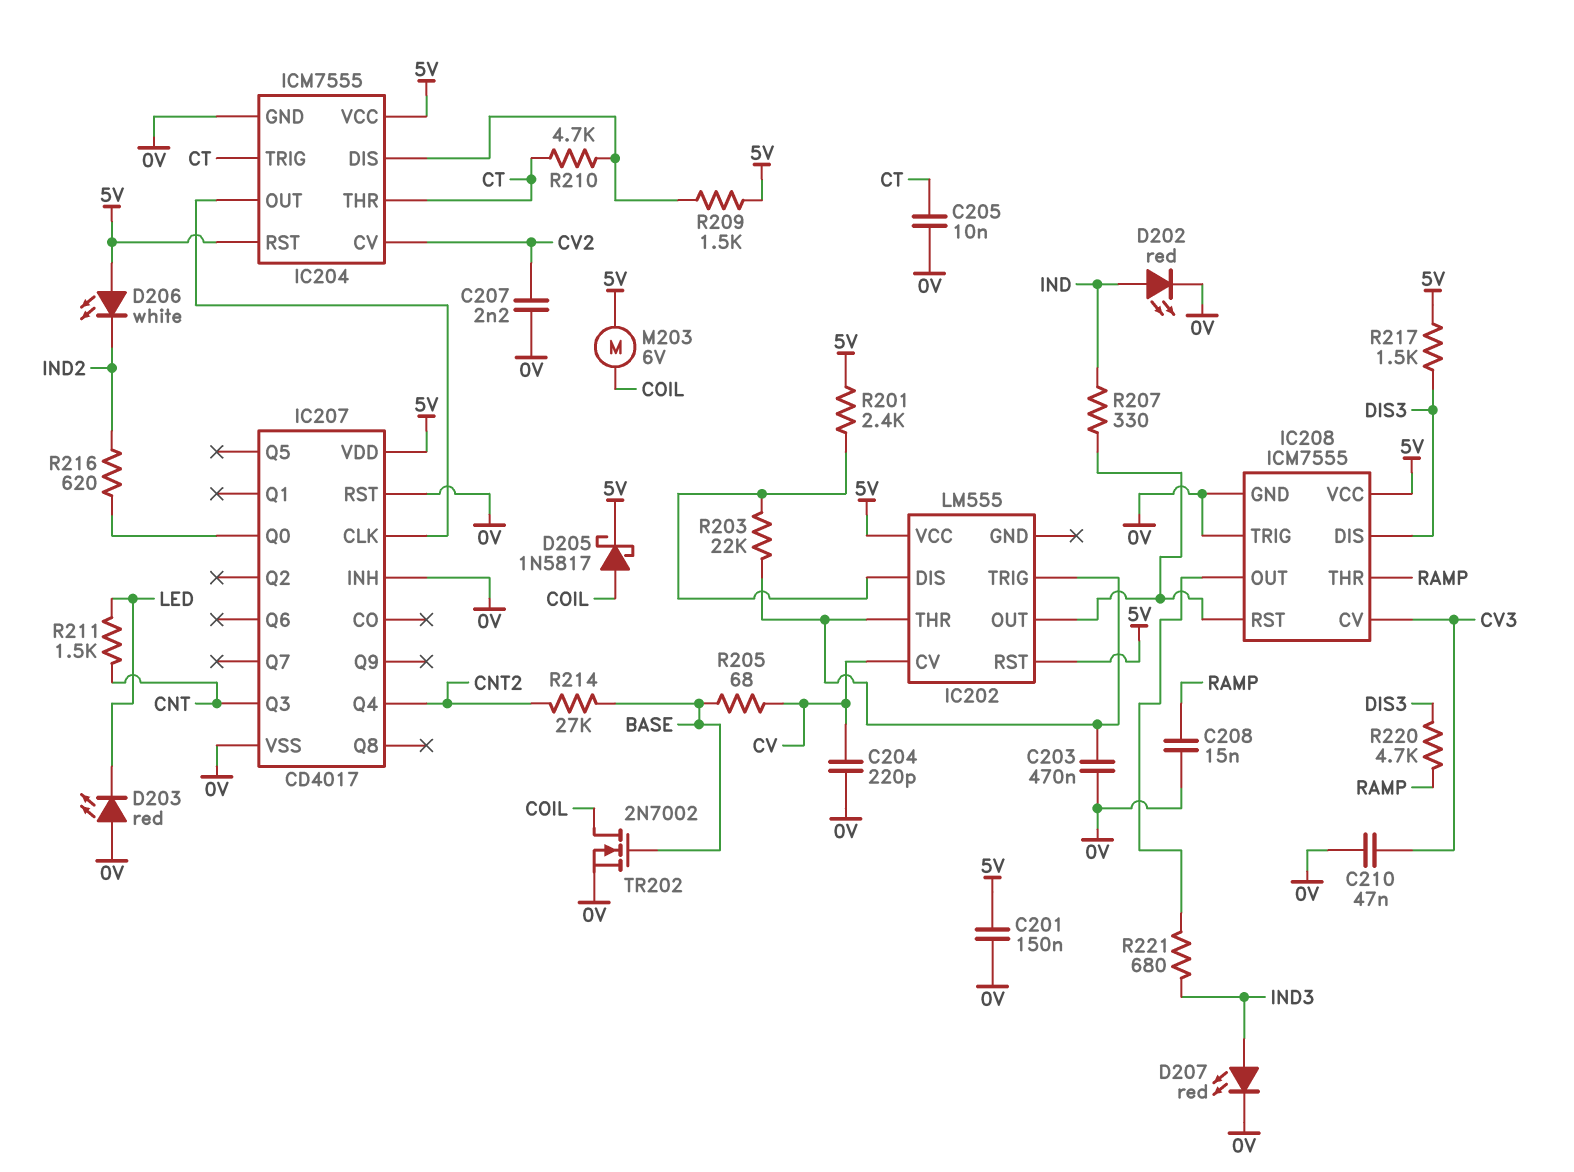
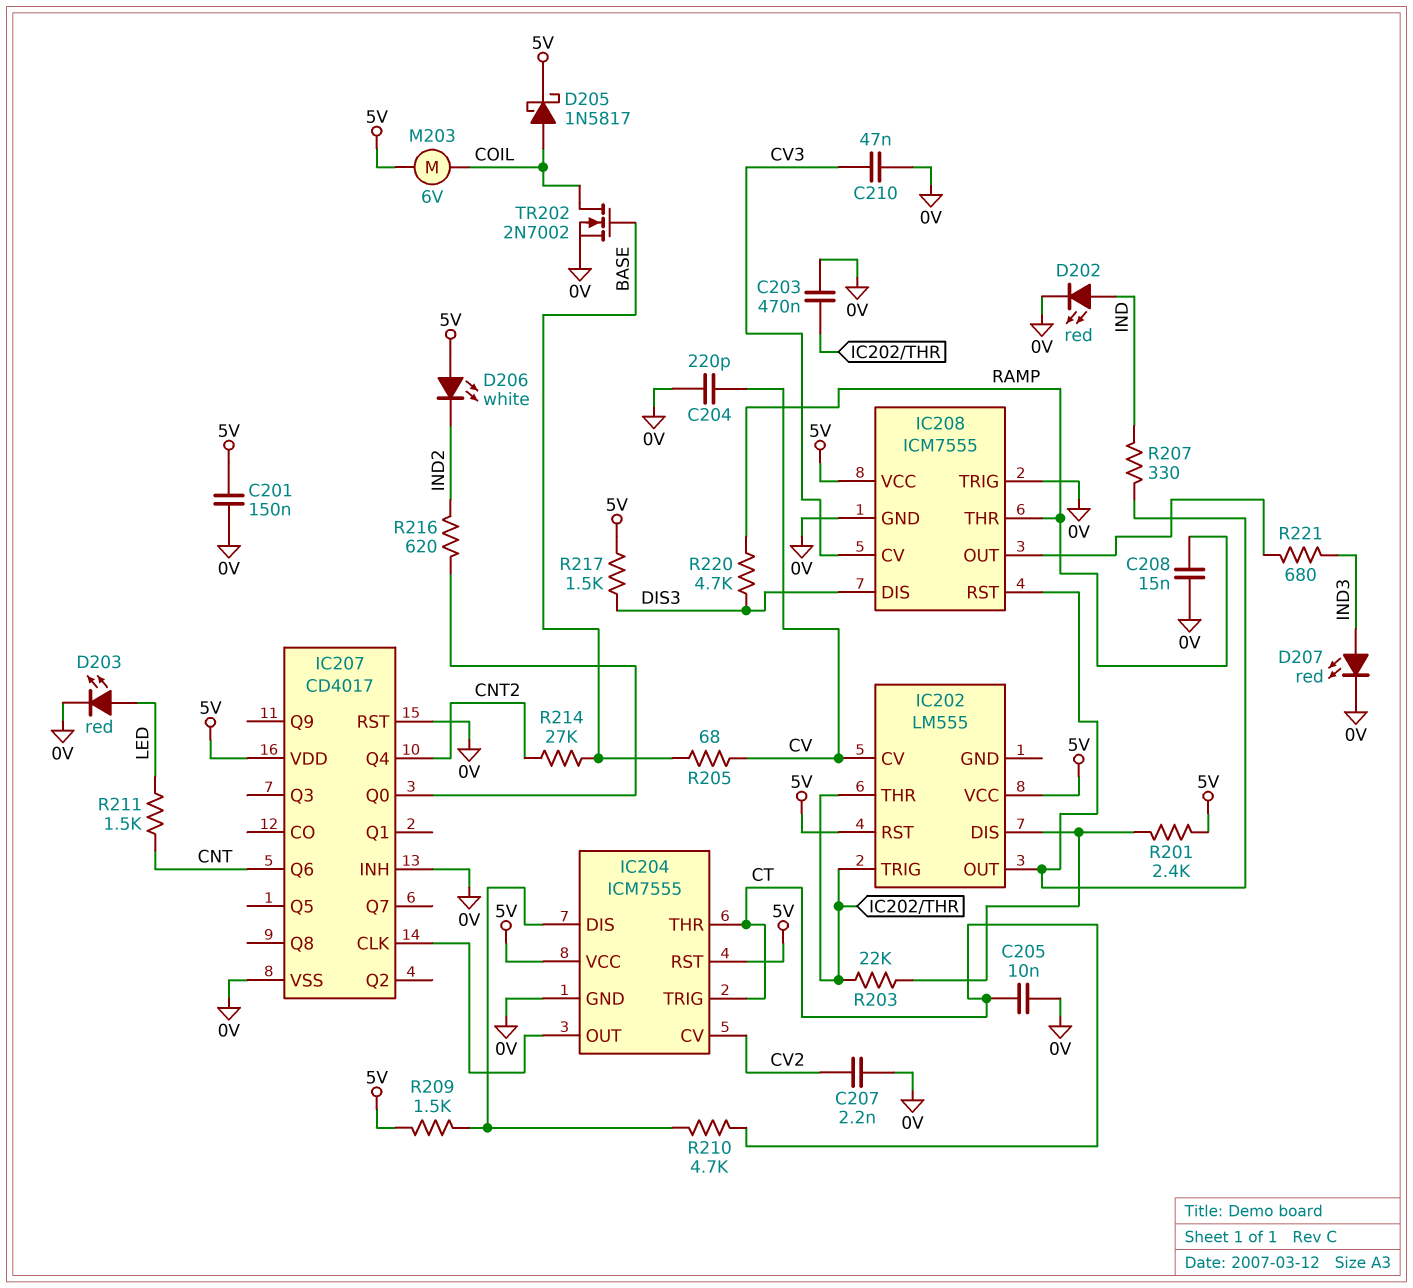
D203: LED red (A 0V, K LED) -> LED red (A LED, K 0V)
IC207 pin Q3: CNT -> none
IC207 pin Q6: none -> CNT

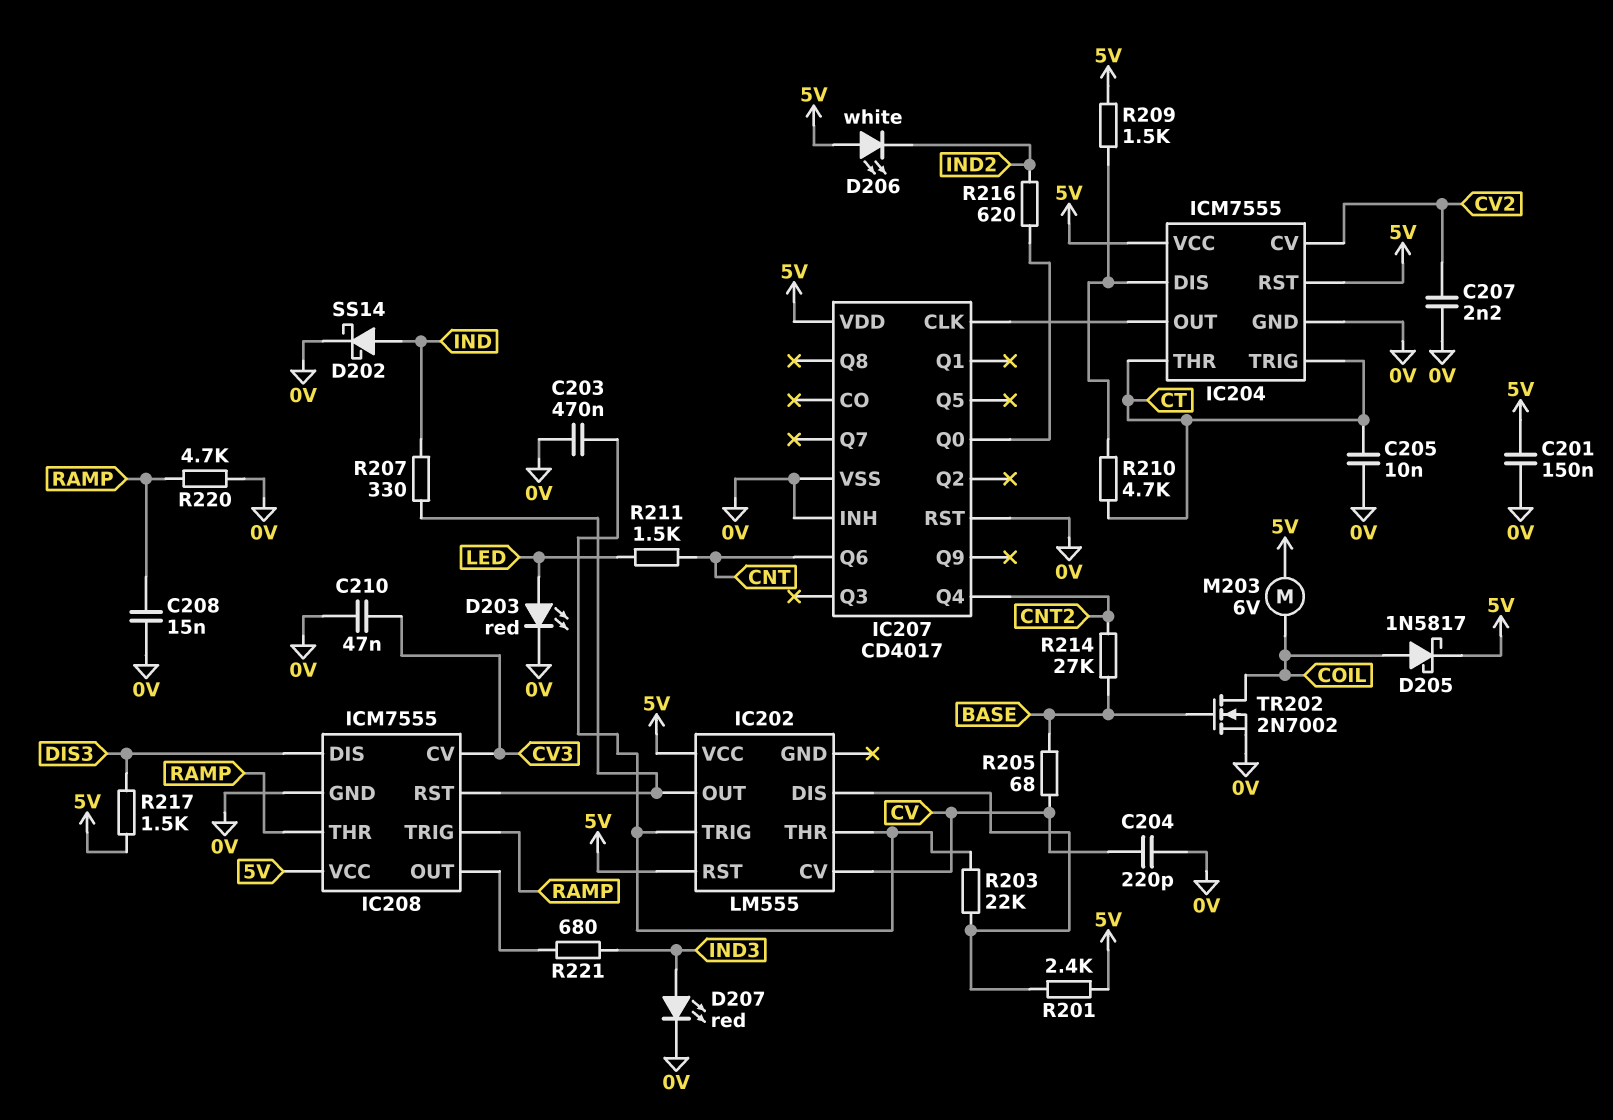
D202: LED red (A IND, K 0V) -> schottky SS14 (A IND, K 0V)
IC208 pin TRIG: 0V -> RAMP
R220: 4.7k (DIS3, RAMP) -> 4.7k (0V, RAMP)

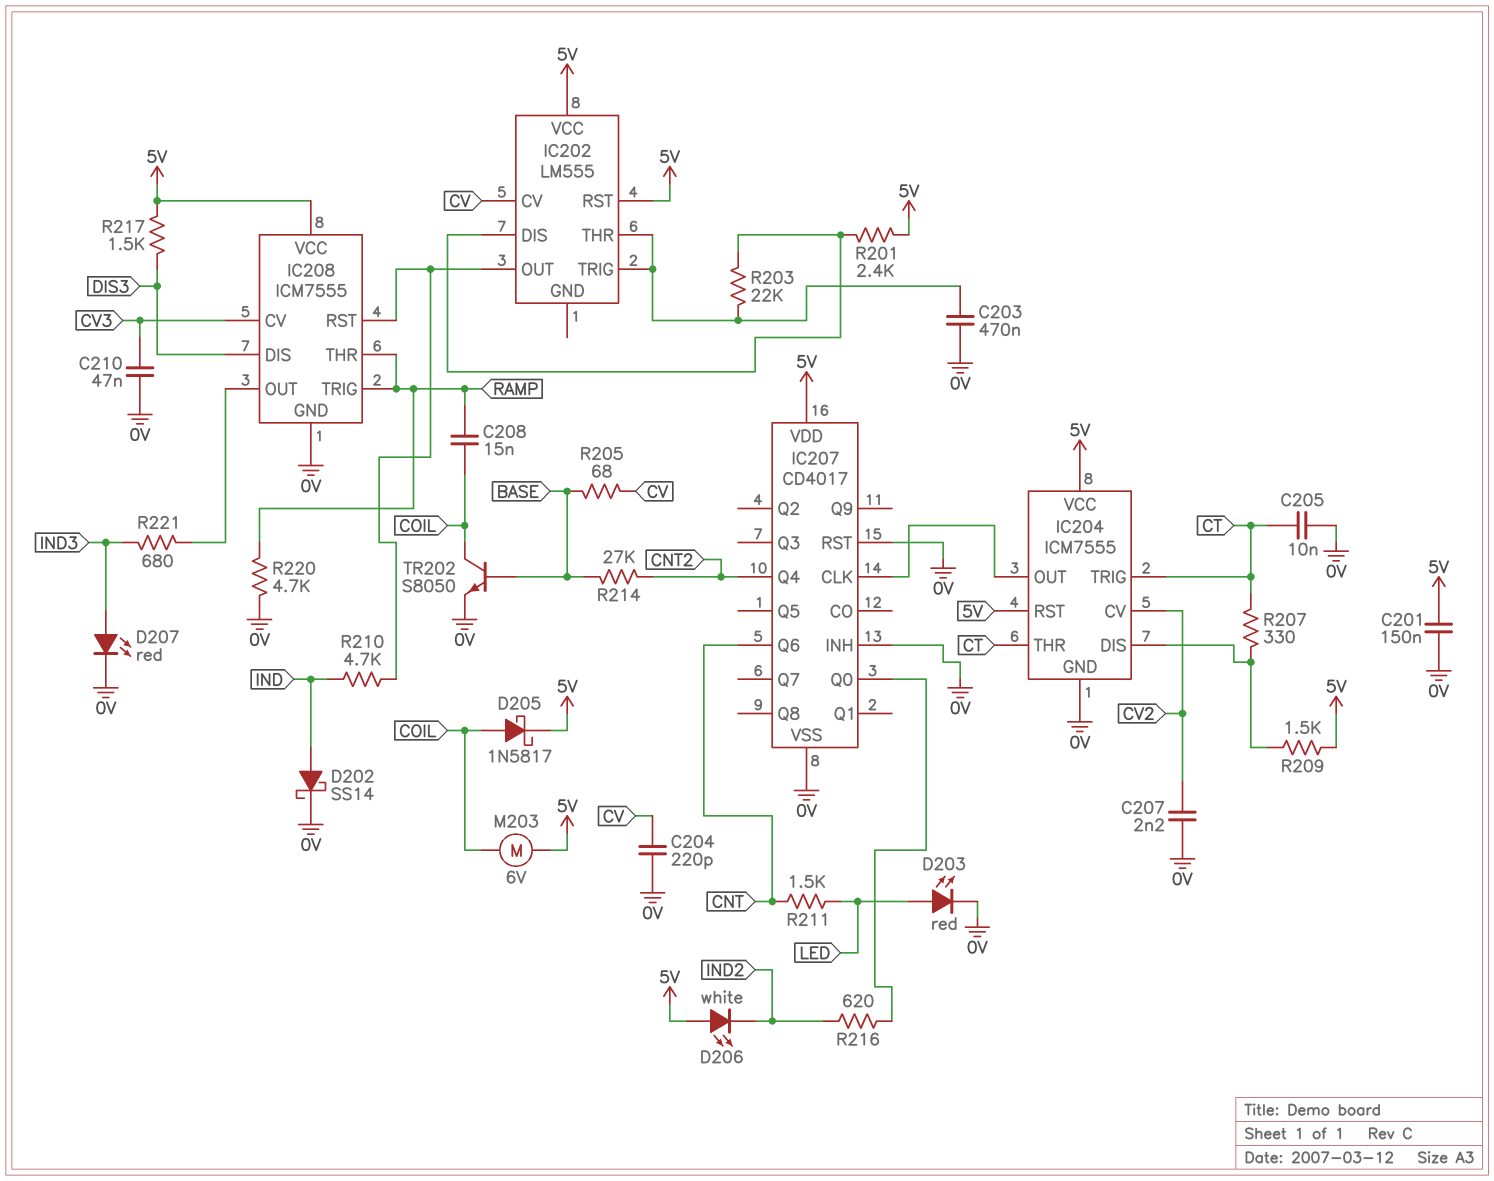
C208: 15nF (0V, RAMP) -> 15nF (COIL, RAMP)
R207: 330 (IC202/OUT, IND) -> 330 (CT, IC204/DIS)
R210: 4.7k (CT, IC204/DIS) -> 4.7k (IC202/OUT, IND)
TR202: NMOS 2N7002 (G BASE, D COIL, S 0V) -> NPN S8050 (B BASE, C COIL, E 0V)

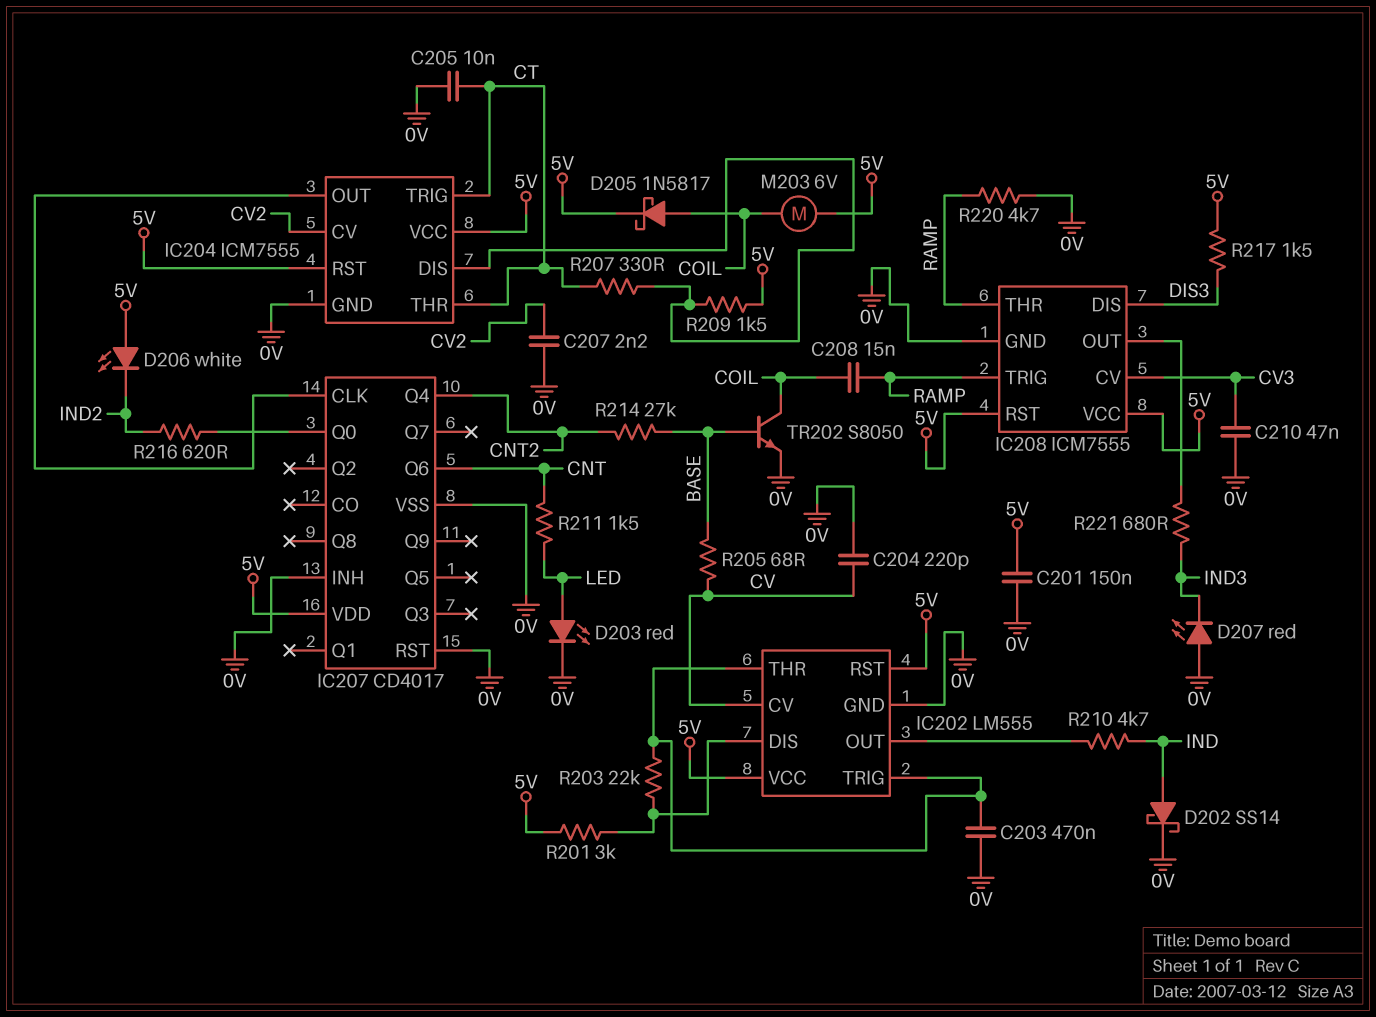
D207: LED red (A IND3, K 0V) -> LED red (A 0V, K IND3)
IC202 pin GND: none -> 0V
IC208 pin RST: IC202/OUT -> 5V
R201: 2.4k (5V, IC202/DIS) -> 3k (5V, IC202/DIS)

